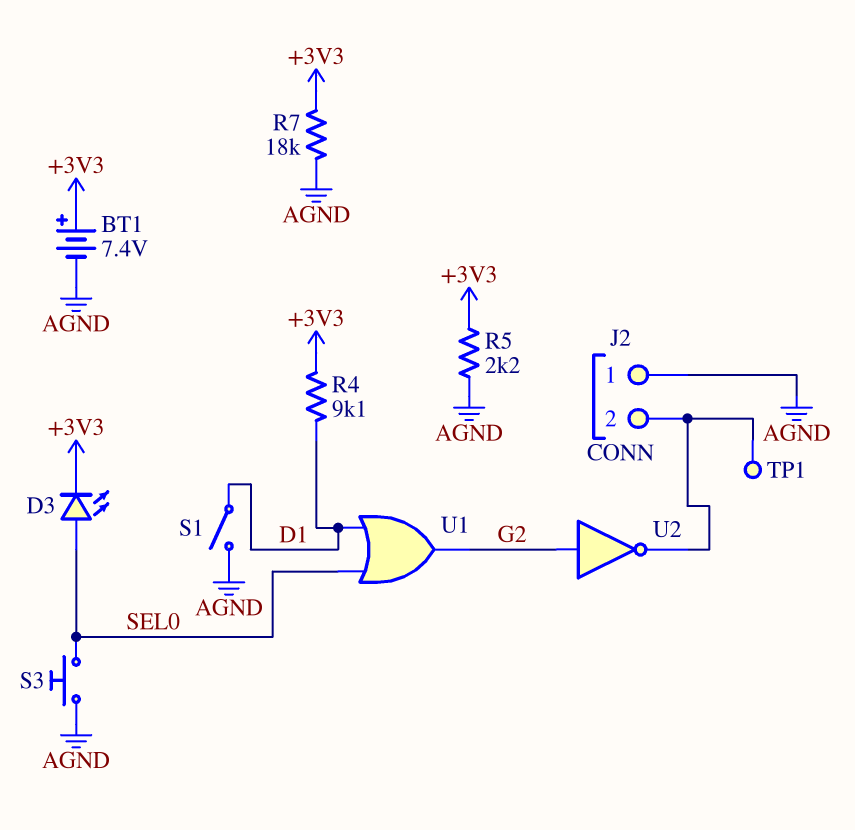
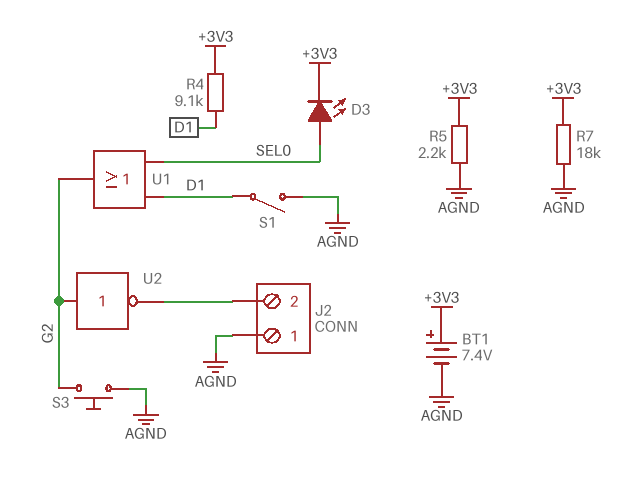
S3: button (AGND, SEL0) -> button (AGND, G2)
TP1: test point (J2/2) -> none

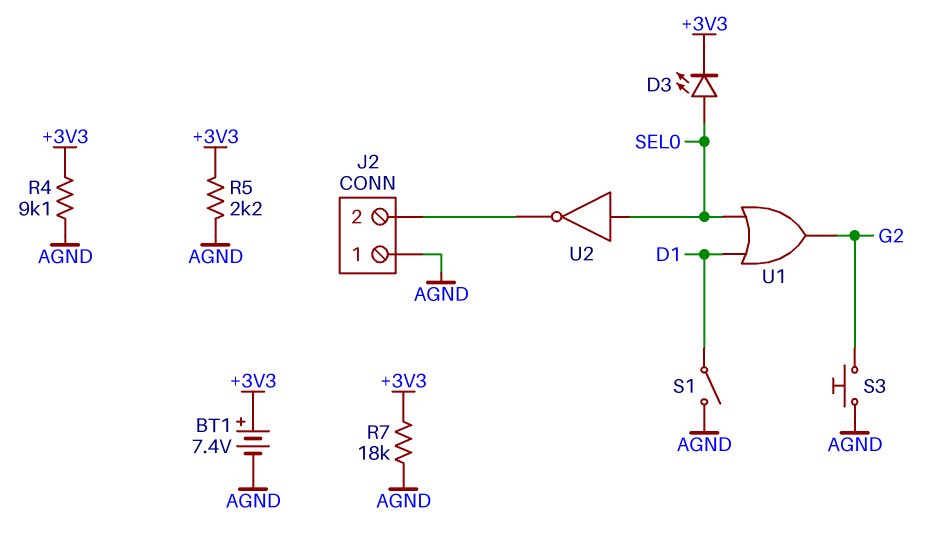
R4: 9.1k (+3V3, D1) -> 9.1k (+3V3, AGND)
U2: NOT (in G2, out J2/2) -> NOT (in SEL0, out J2/2)

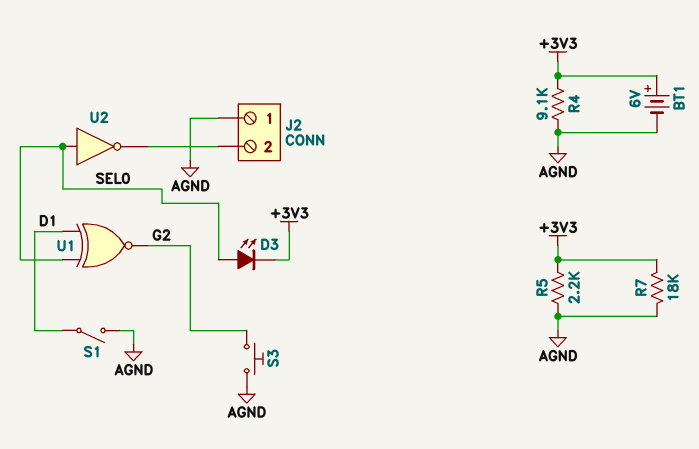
BT1: 7.4V (plus +3V3, minus AGND) -> 6V (plus +3V3, minus AGND)
U1: OR (in D1, in SEL0, out G2) -> XNOR (in D1, in SEL0, out G2)

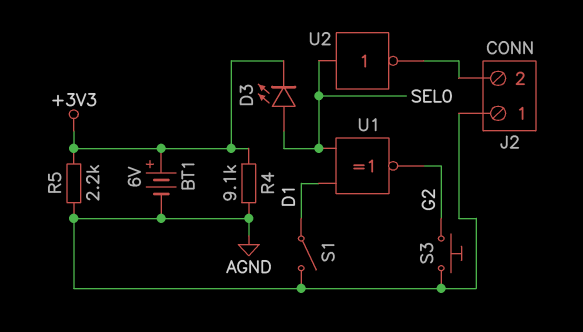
R7: 18k (+3V3, AGND) -> none

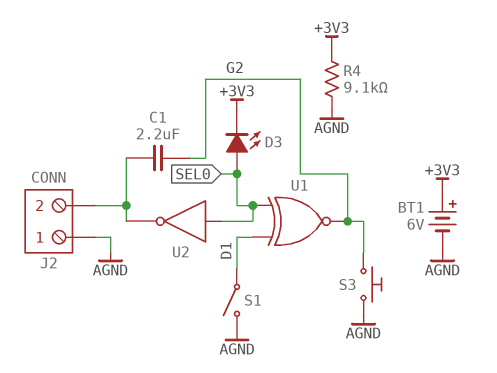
C1: none -> 2.2uF (G2, J2/2)
R5: 2.2k (+3V3, AGND) -> none

